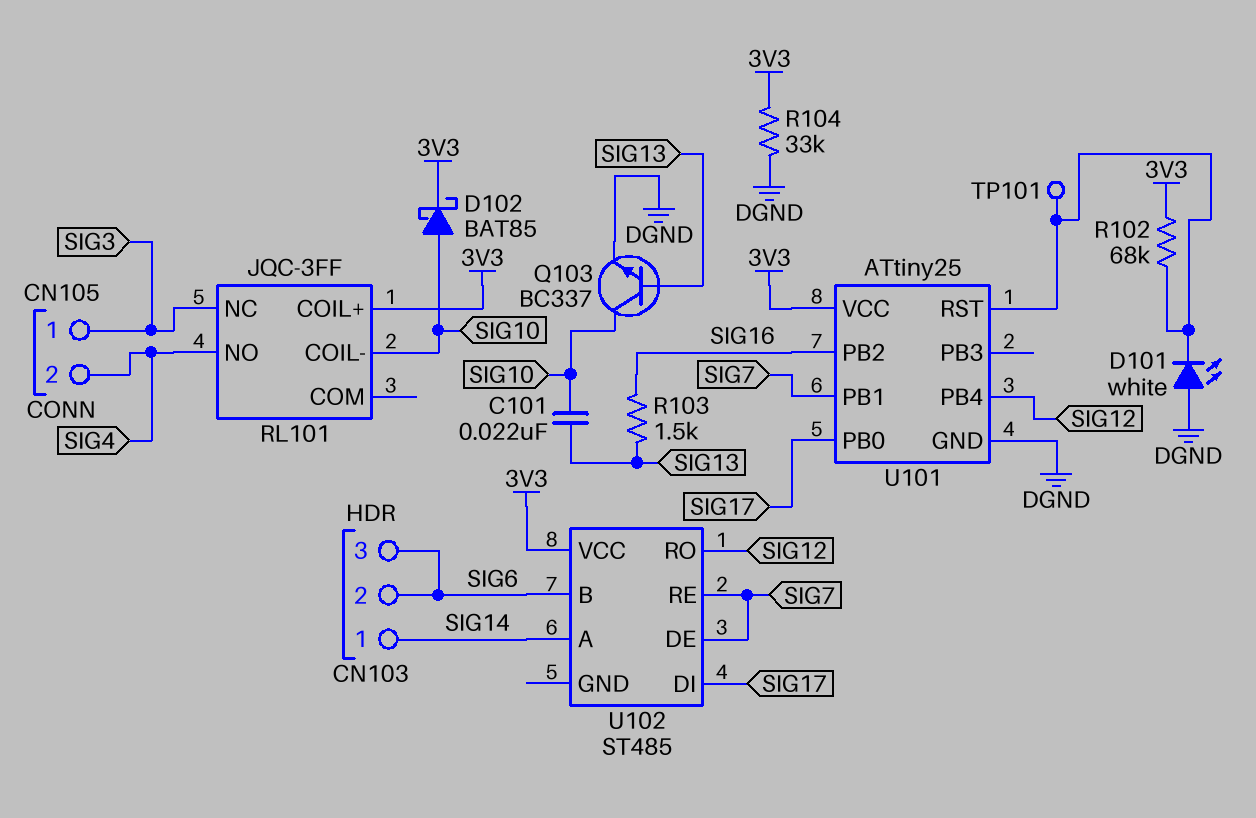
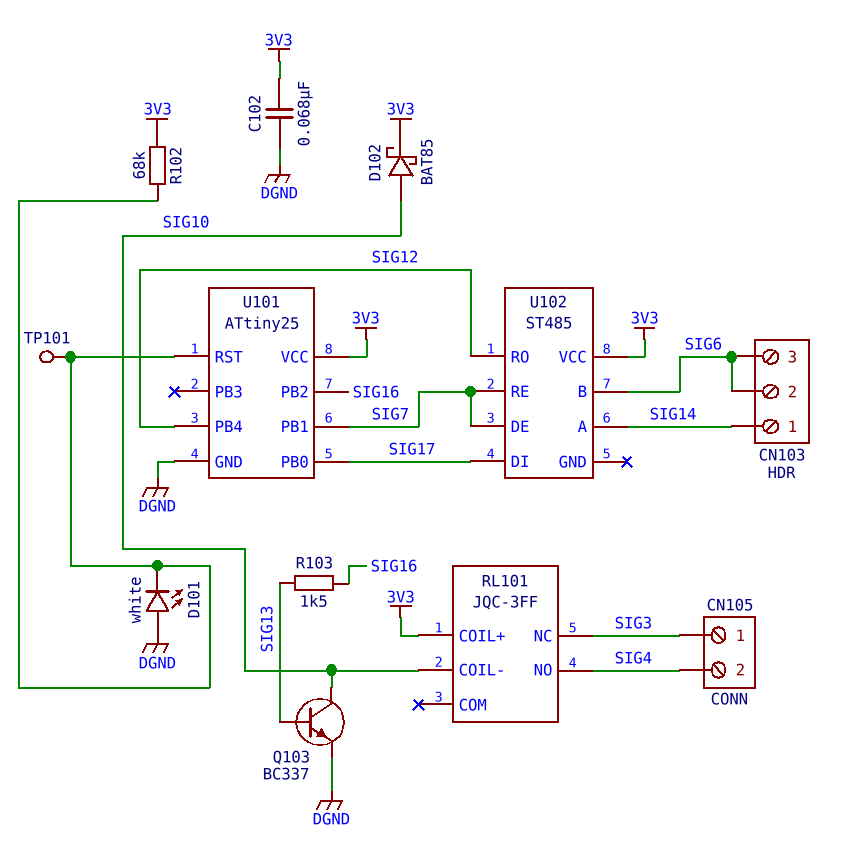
C101: 22nF (SIG10, SIG13) -> none
C102: none -> 68nF (3V3, DGND)
R104: 33k (3V3, DGND) -> none

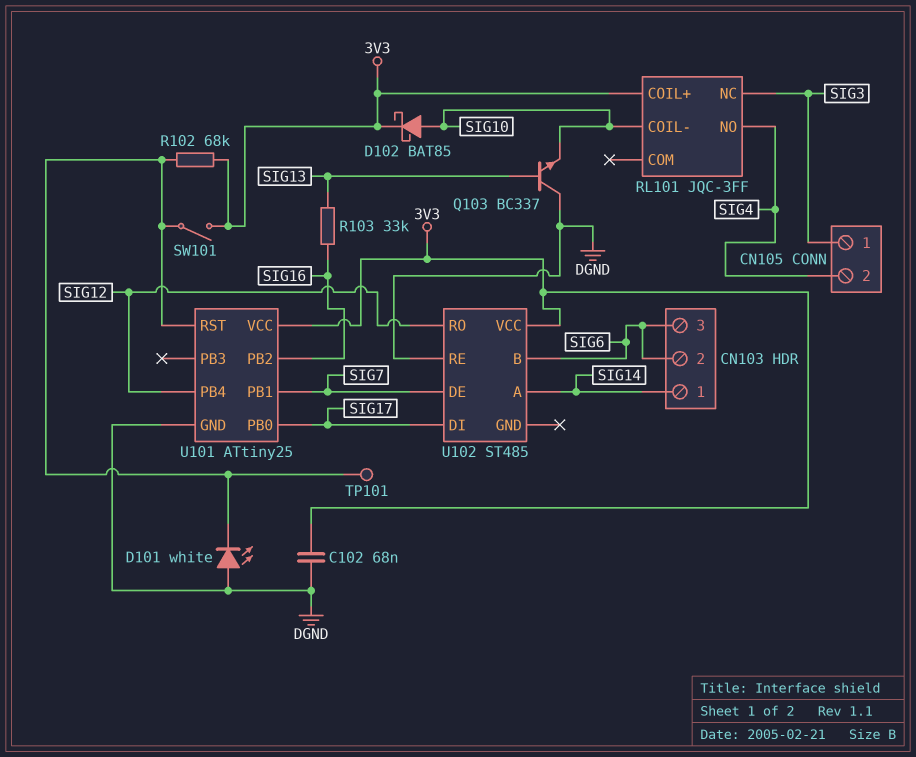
Q103: NPN BC337 (B SIG13, C SIG10, E DGND) -> NPN BC337 (B SIG13, C DGND, E SIG10)
R103: 1.5k (SIG13, SIG16) -> 33k (SIG13, SIG16)
SW101: none -> switch (3V3, U101/RST)
U102 pin RE: SIG7 -> DGND

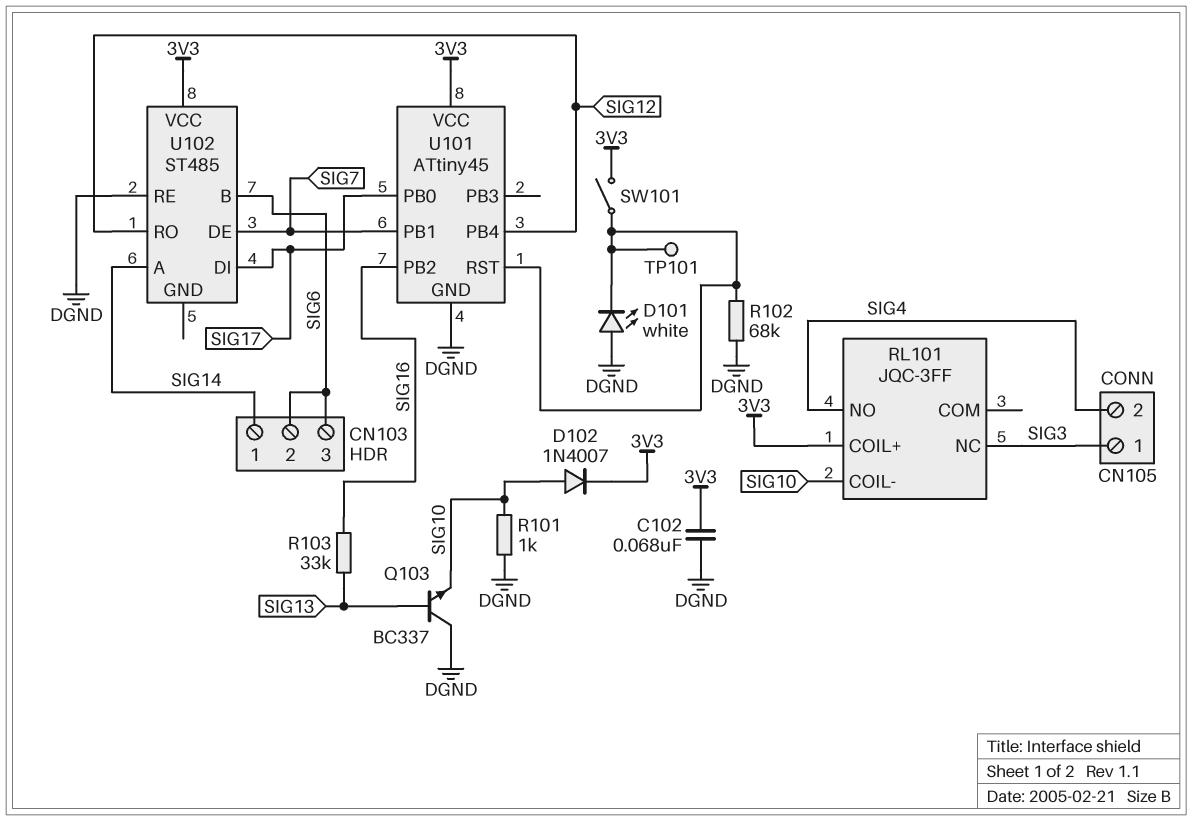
D102: schottky BAT85 (A SIG10, K 3V3) -> diode 1N4007 (A SIG10, K 3V3)
R101: none -> 1k (DGND, SIG10)
R102: 68k (3V3, U101/RST) -> 68k (DGND, U101/RST)
U101: ATtiny25 -> ATtiny45

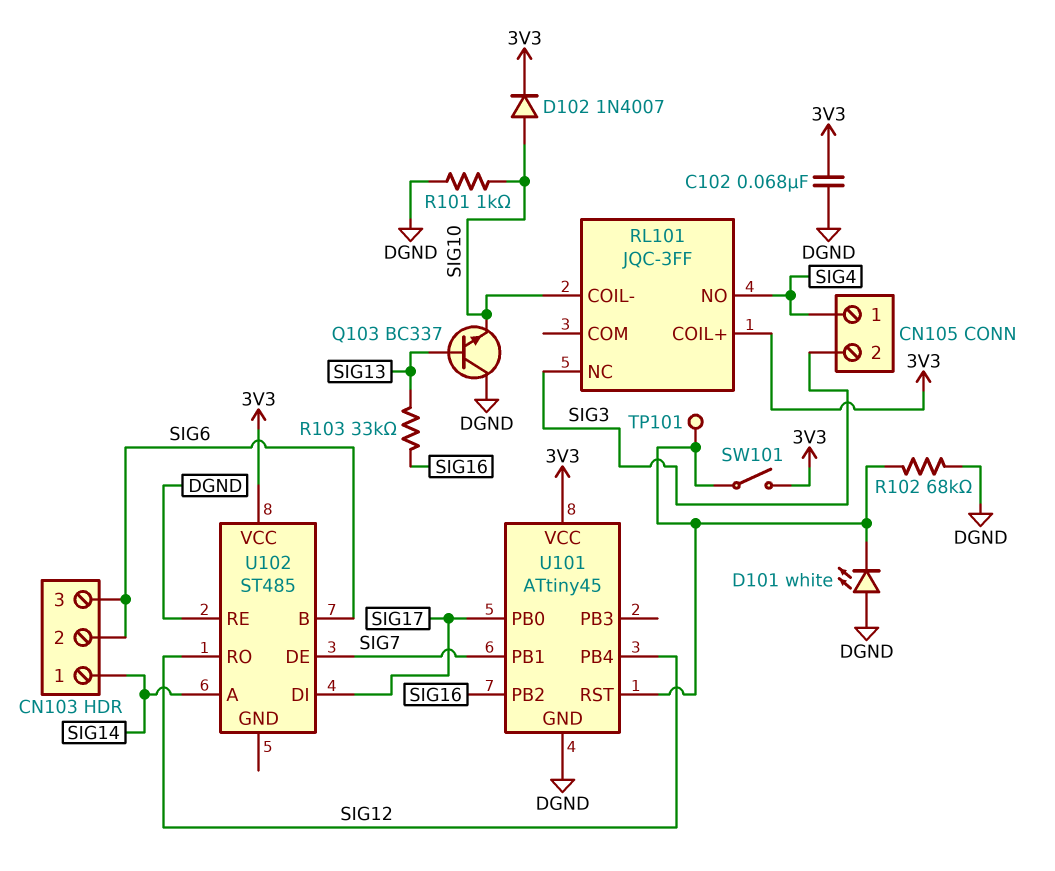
CN105 pin 1: SIG3 -> SIG4
CN105 pin 2: SIG4 -> SIG3

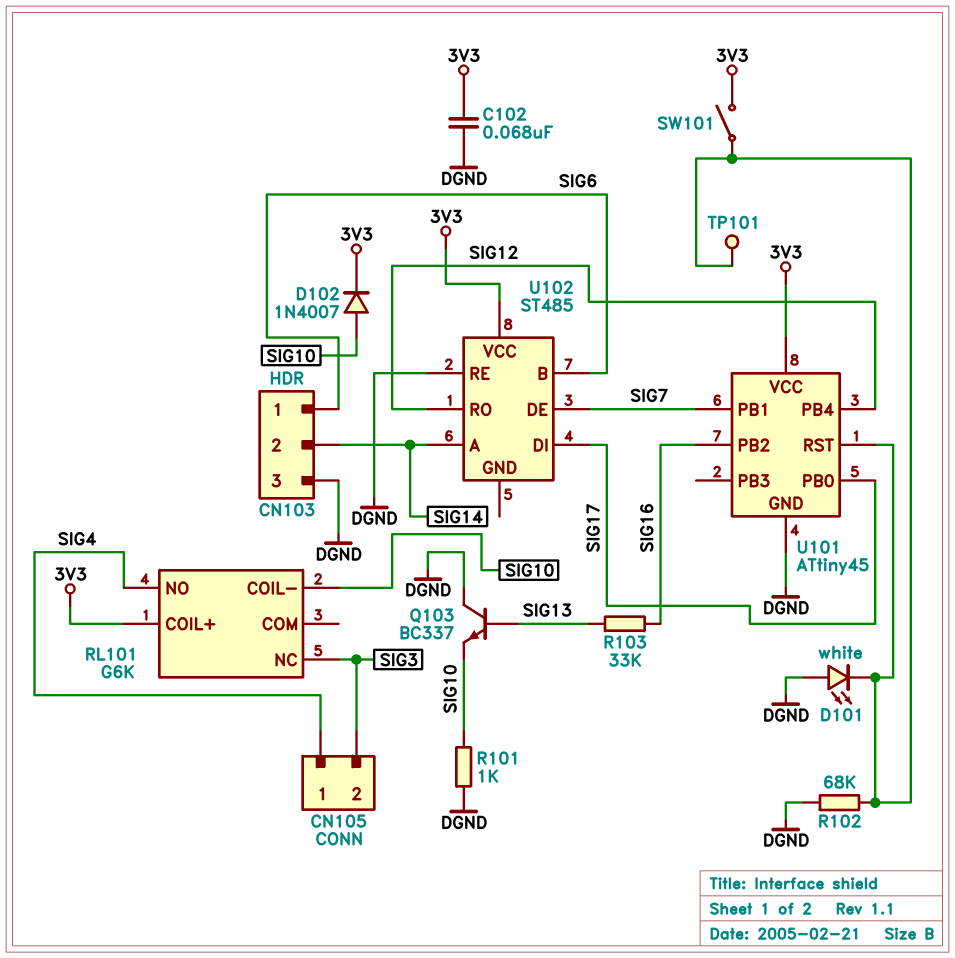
CN103 pin 1: SIG14 -> SIG6
CN103 pin 2: SIG6 -> SIG14
CN103 pin 3: SIG6 -> DGND
RL101: JQC-3FF -> G6K

